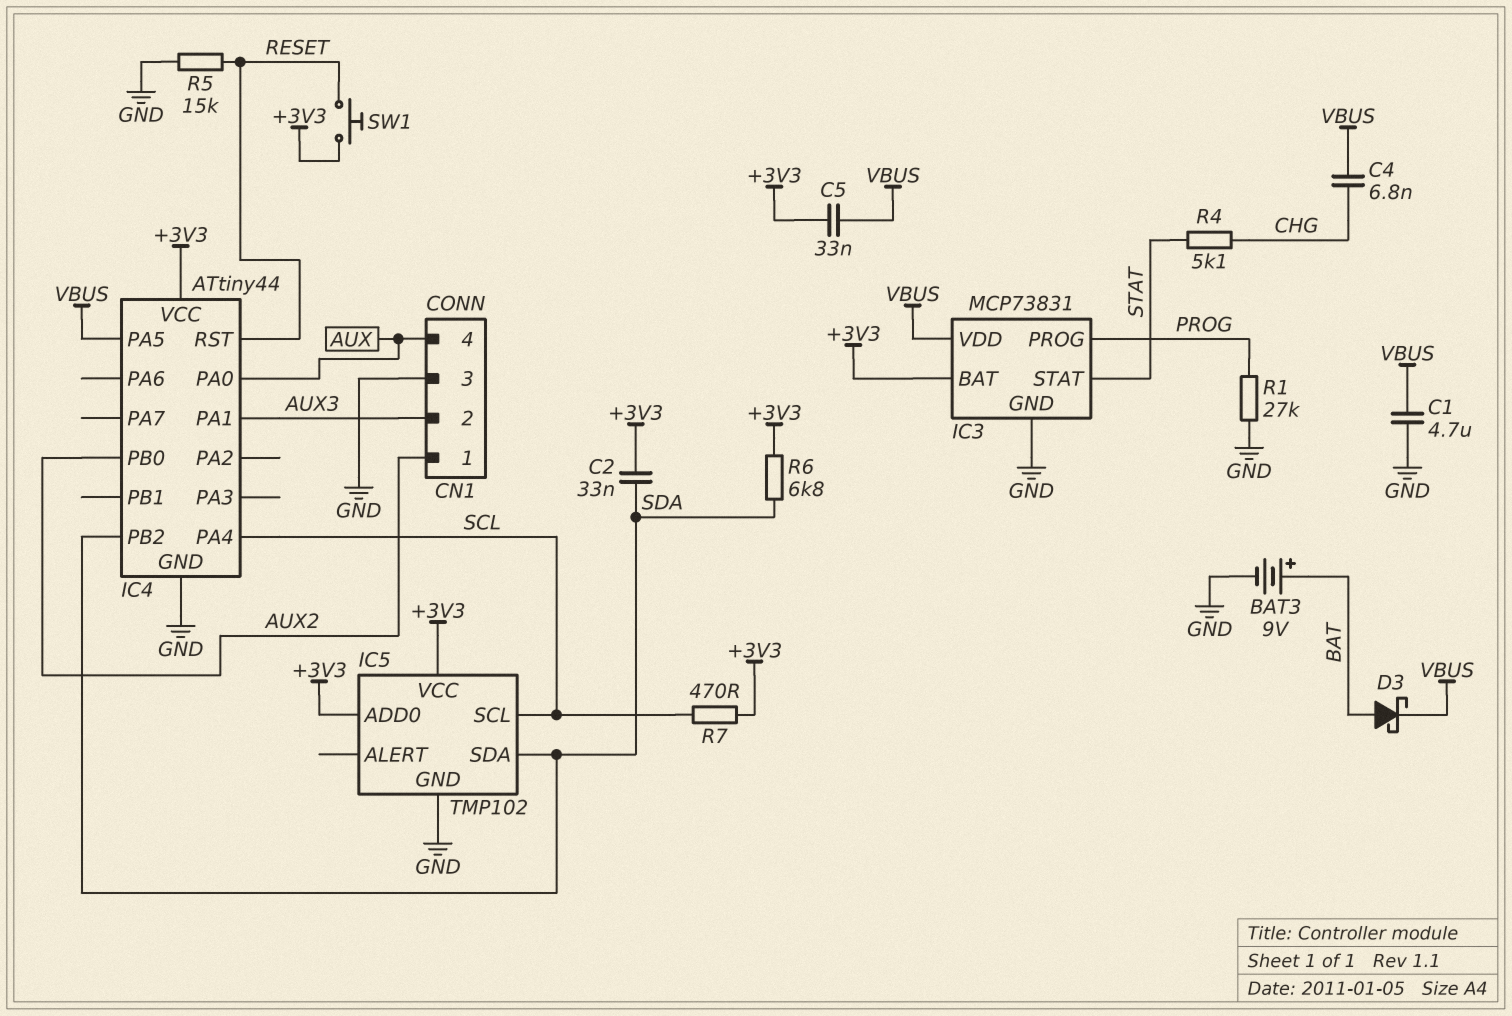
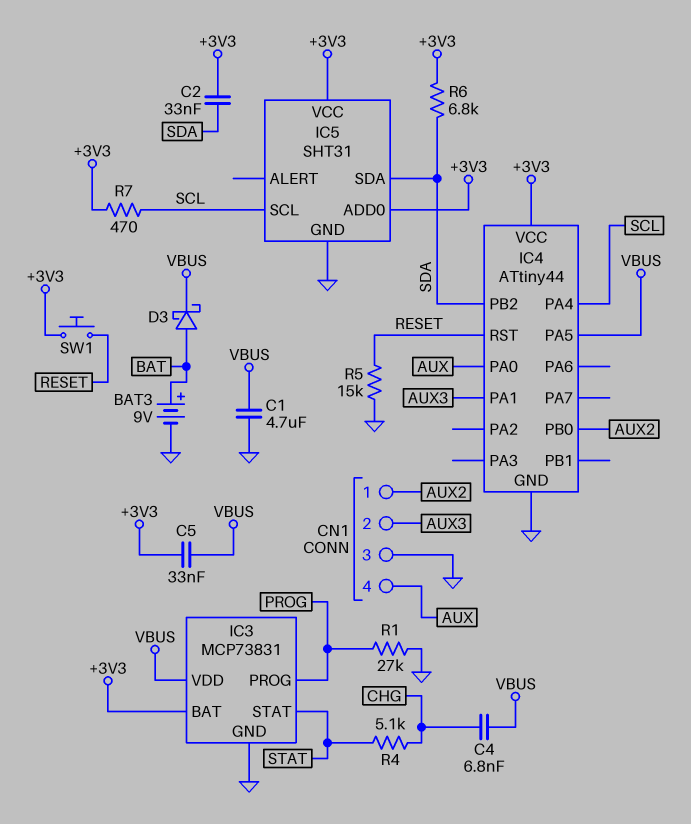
IC5: TMP102 -> SHT31

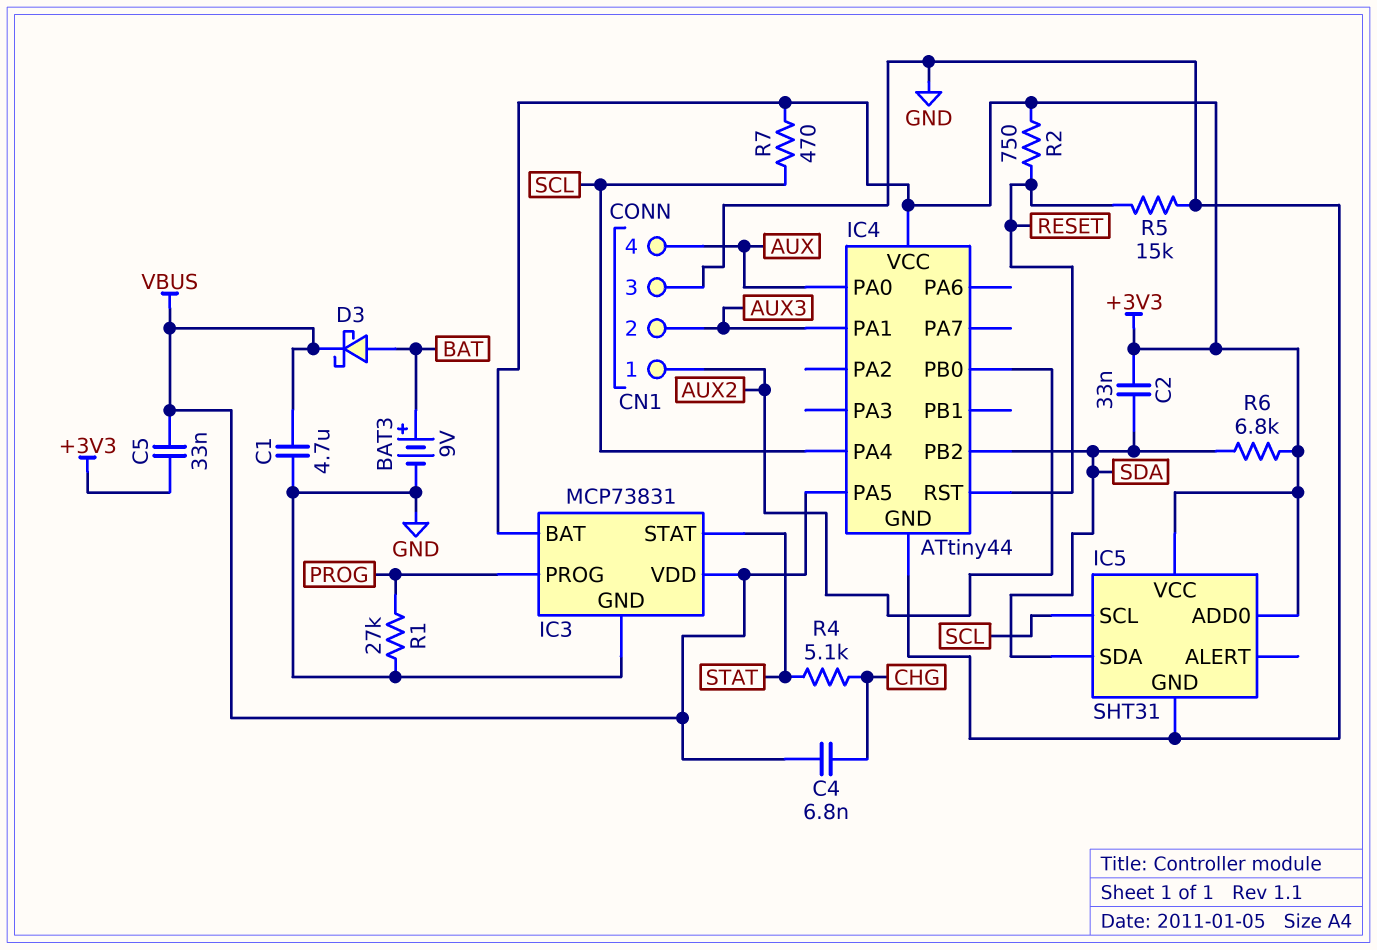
R2: none -> 750 (+3V3, RESET)
SW1: button (+3V3, RESET) -> none

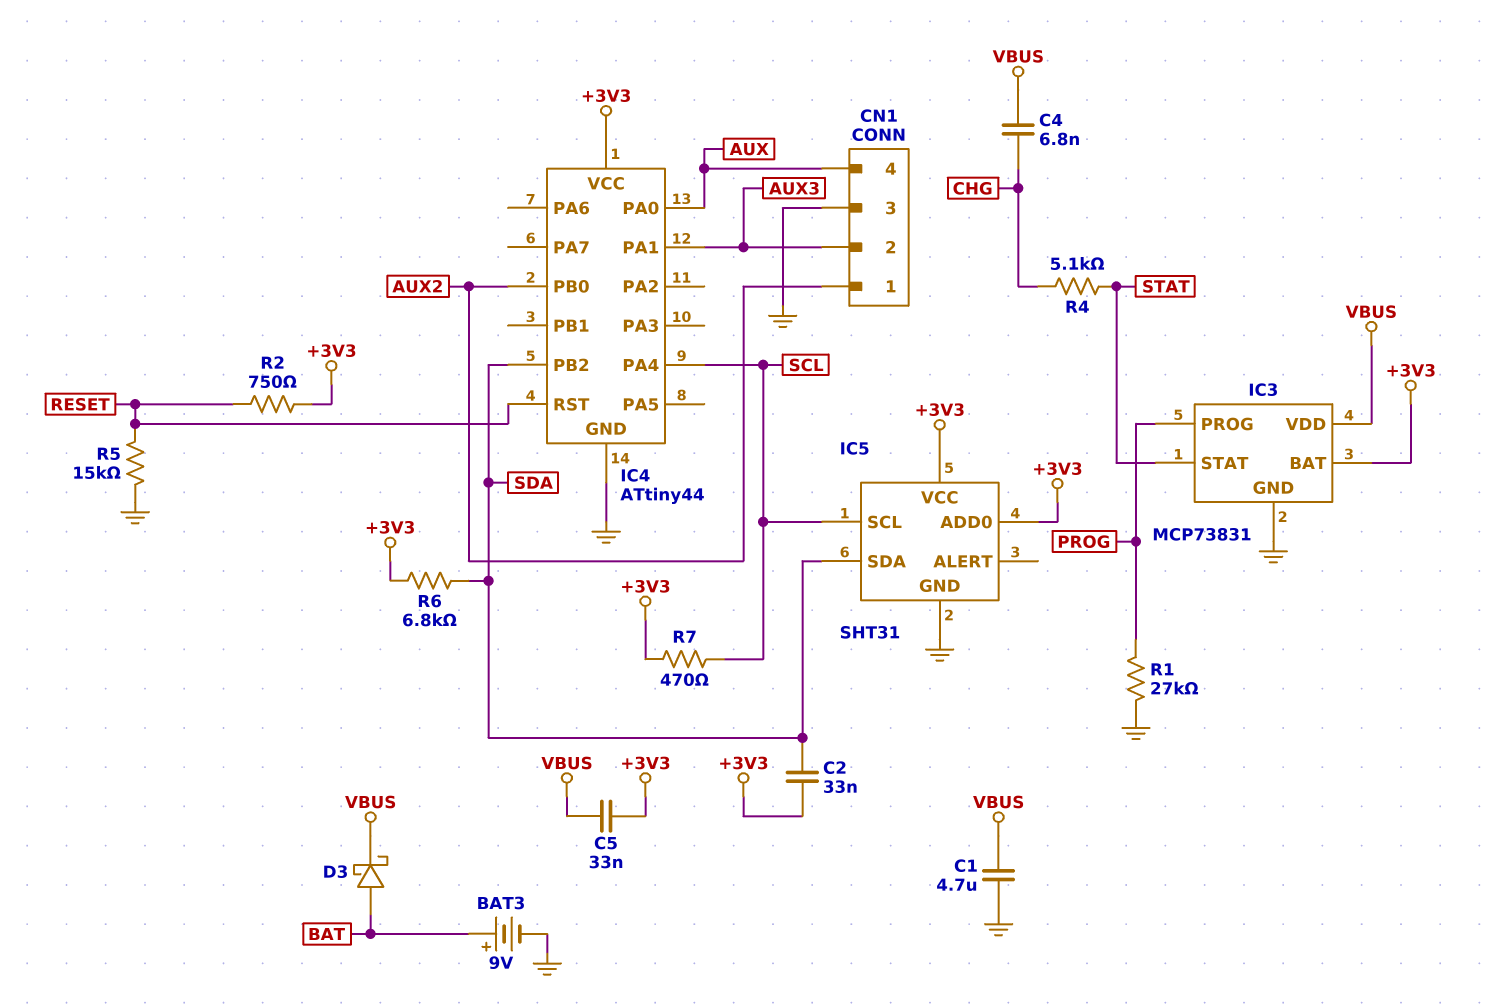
IC4 pin PA5: VBUS -> none

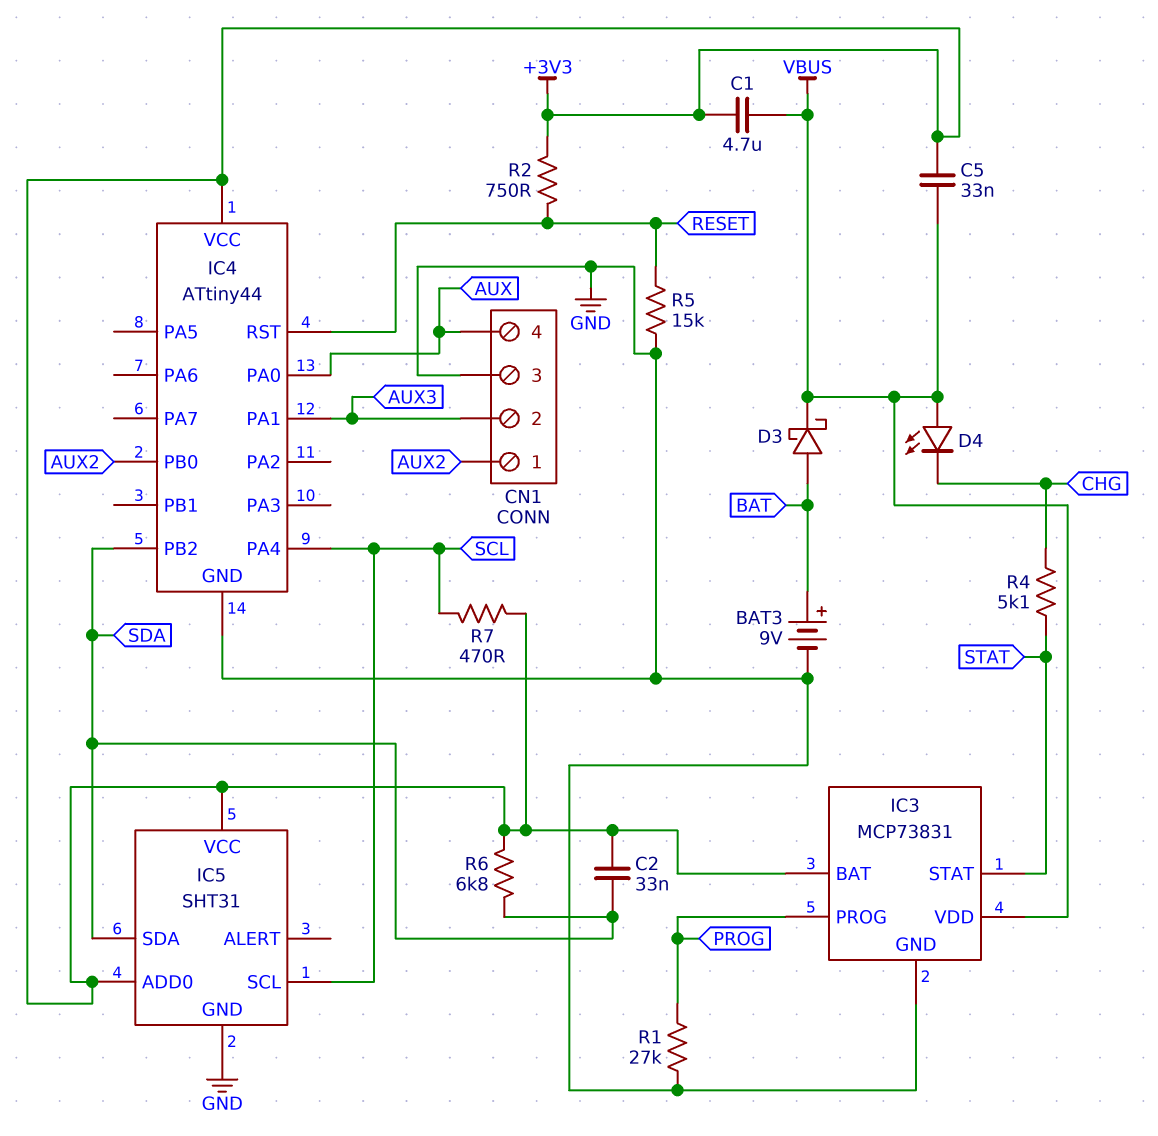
C1: 4.7uF (GND, VBUS) -> 4.7uF (+3V3, VBUS)
C4: 6.8nF (CHG, VBUS) -> none
D4: none -> LED (A VBUS, K CHG)

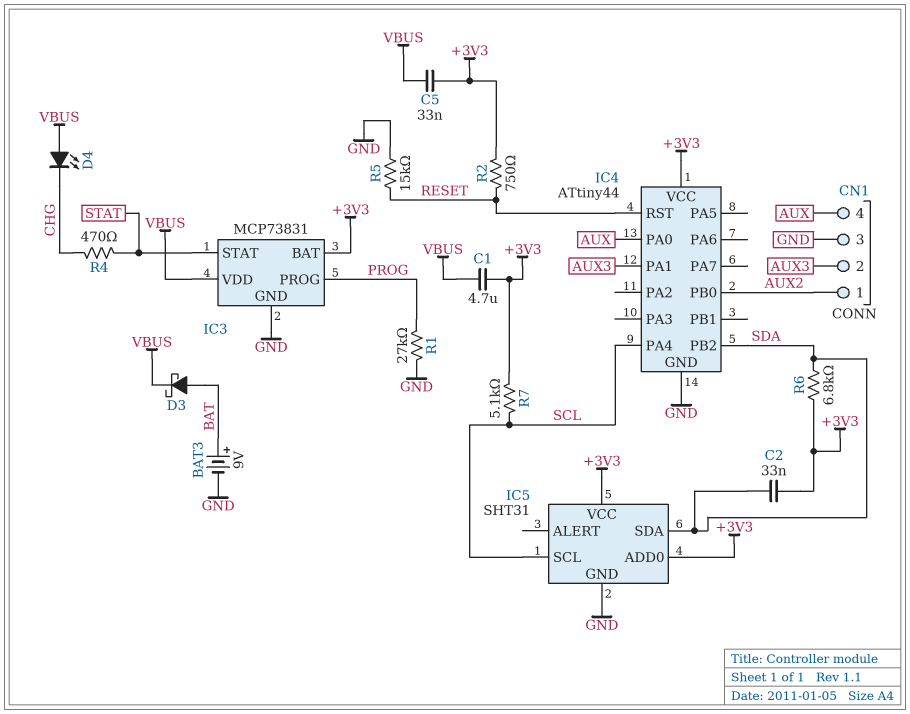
R4: 5.1k (CHG, STAT) -> 470 (CHG, STAT)
R7: 470 (+3V3, SCL) -> 5.1k (+3V3, SCL)

